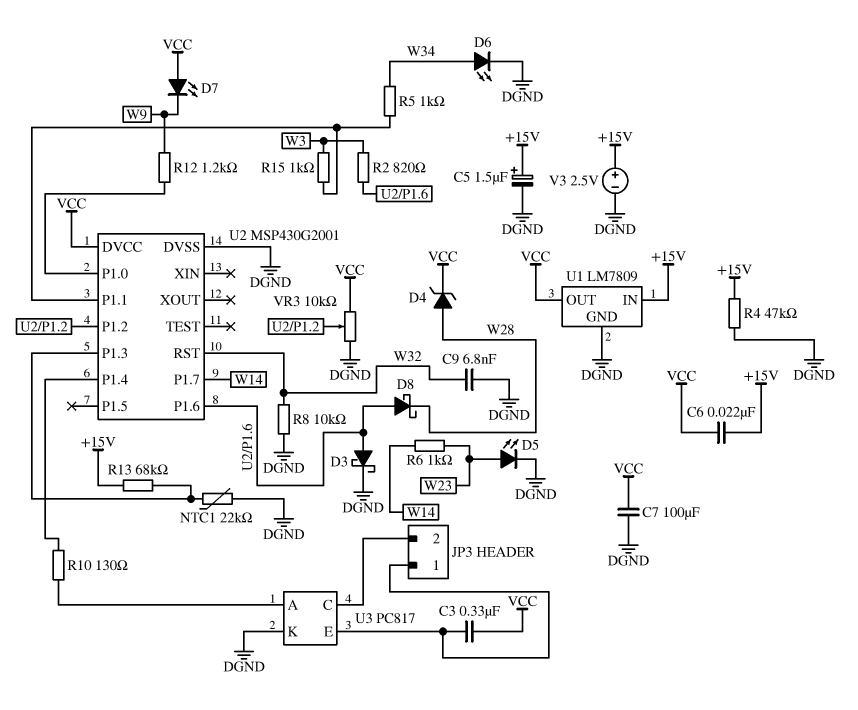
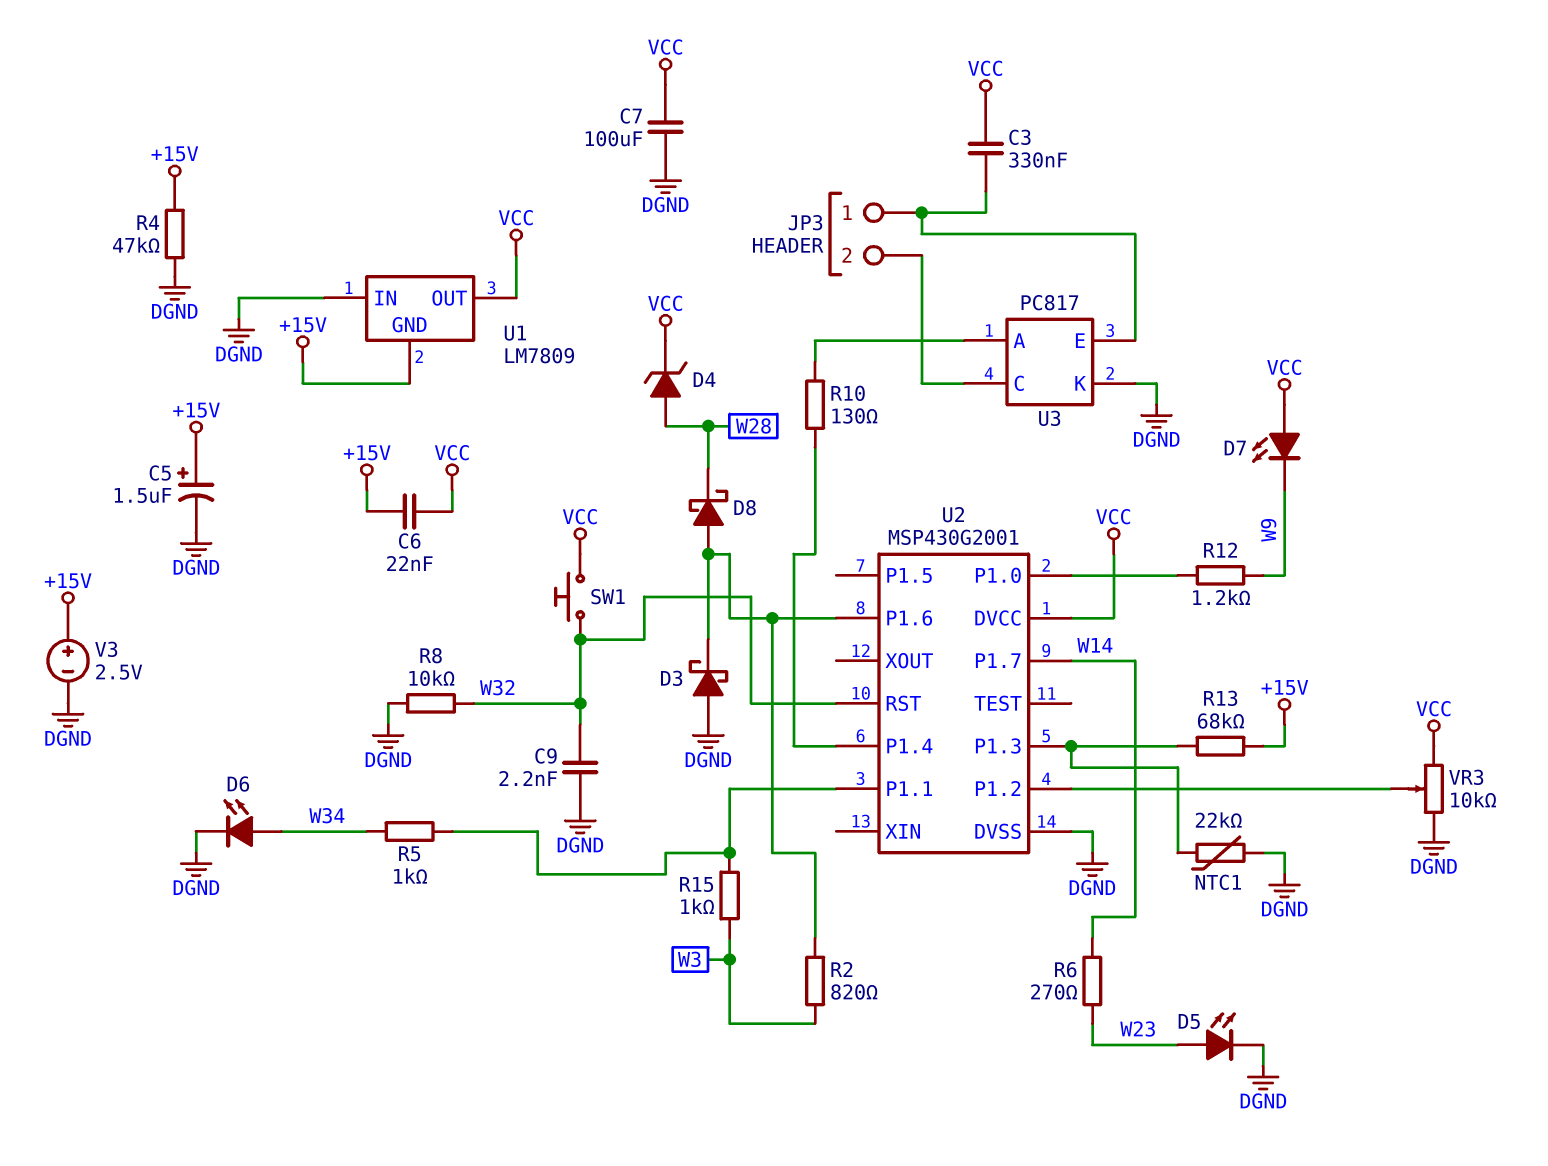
C9: 6.8nF (DGND, W32) -> 2.2nF (DGND, W32)
D3: schottky (A U2/P1.6, K DGND) -> schottky (A DGND, K U2/P1.6)
R6: 1k (W14, W23) -> 270 (W14, W23)
SW1: none -> button (VCC, W32)
U1 pin GND: DGND -> +15V
U1 pin IN: +15V -> DGND

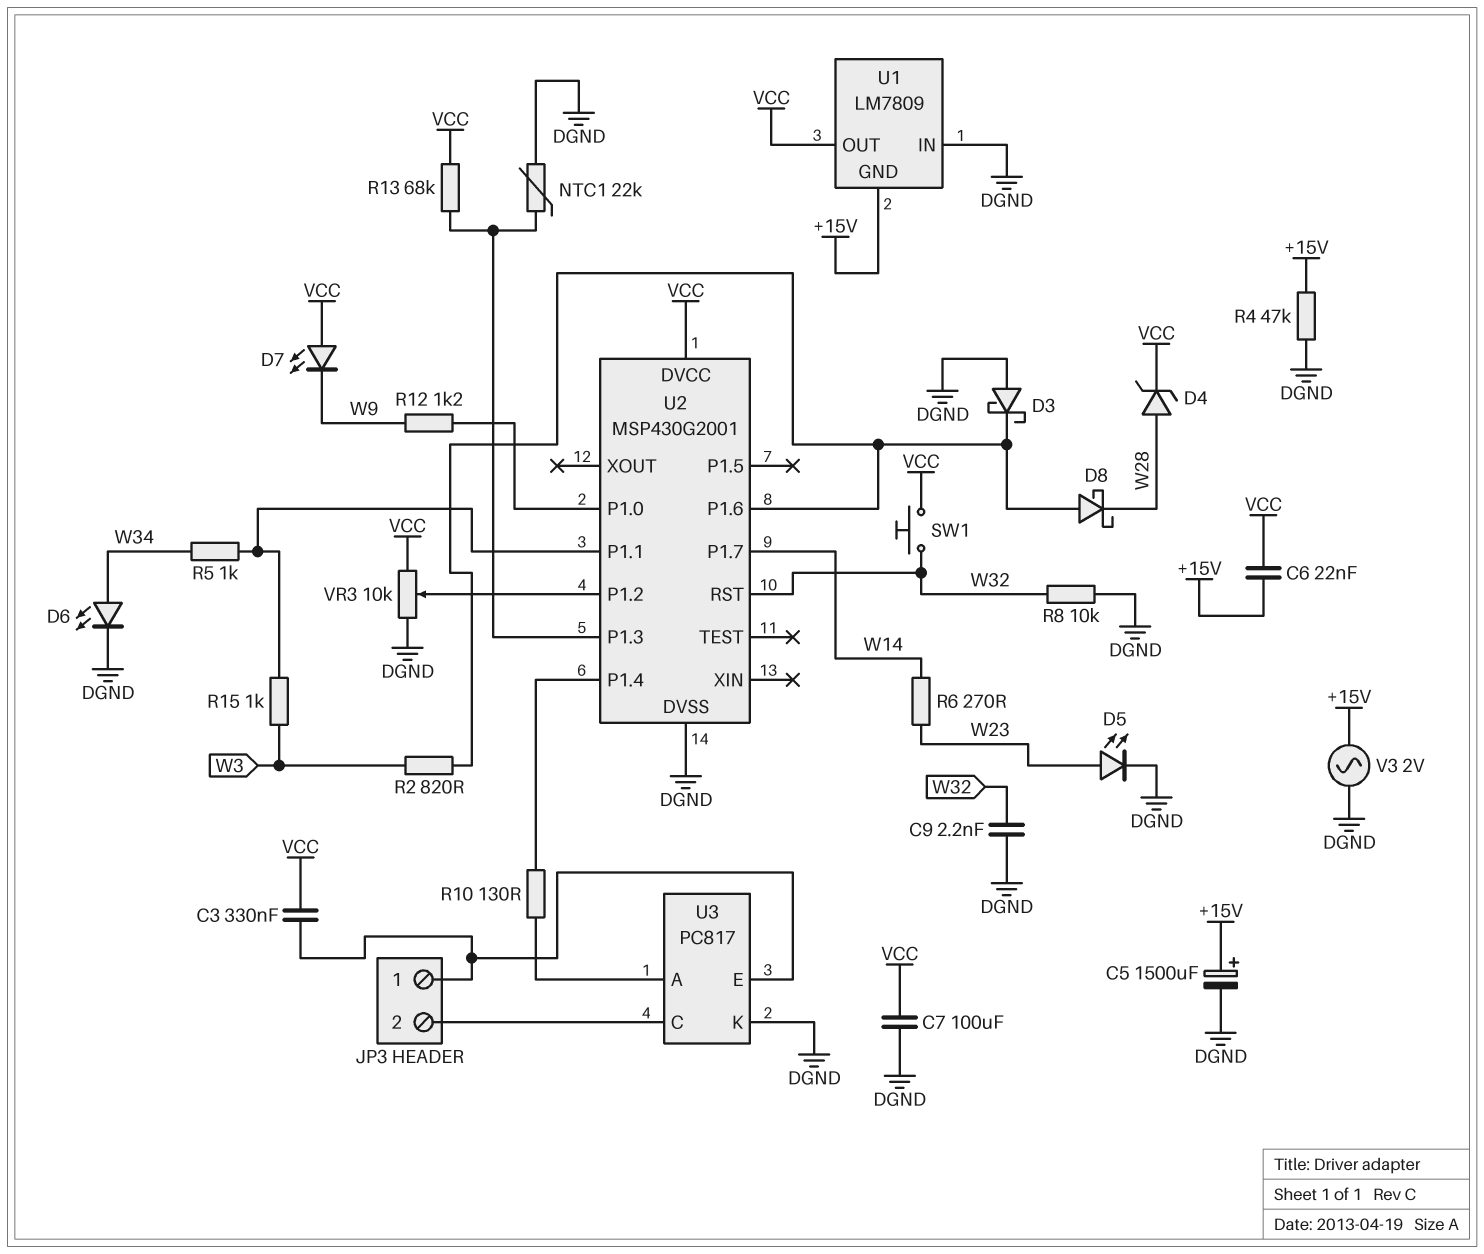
C5: 1.5uF (plus +15V, minus DGND) -> 1500uF (plus +15V, minus DGND)
R13: 68k (+15V, U2/P1.3) -> 68k (U2/P1.3, VCC)
V3: 2.5V (plus +15V, minus DGND) -> AC 2V (+15V, DGND)

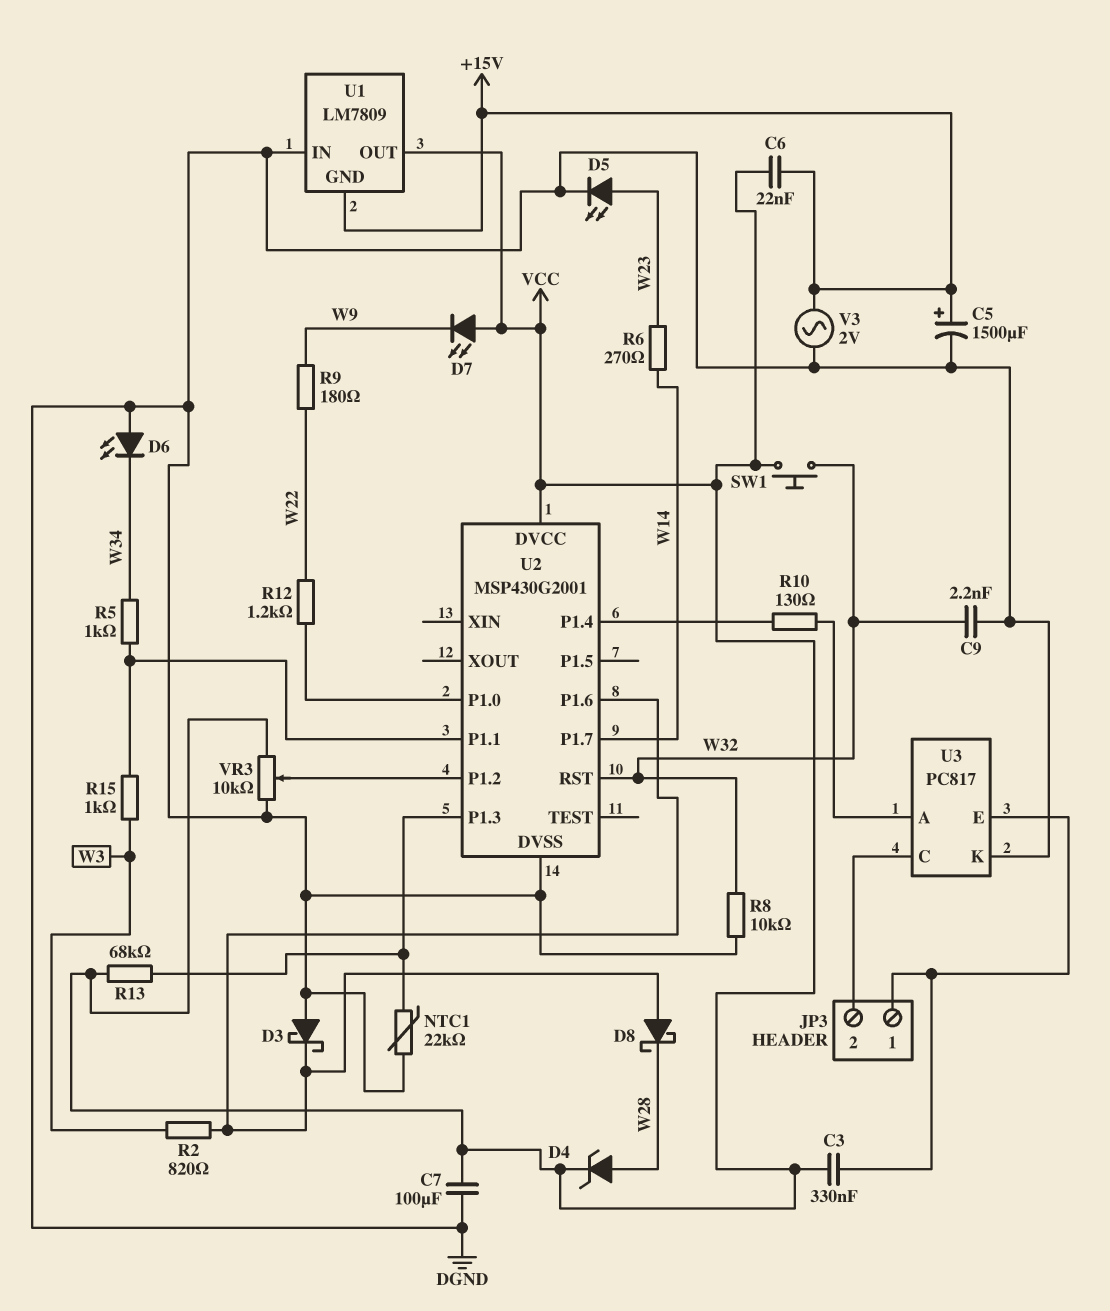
D6: LED (A W34, K DGND) -> LED (A DGND, K W34)
R4: 47k (+15V, DGND) -> none
R9: none -> 180 (W9, W22)
R12: 1.2k (U2/P1.0, W9) -> 1.2k (U2/P1.0, W22)

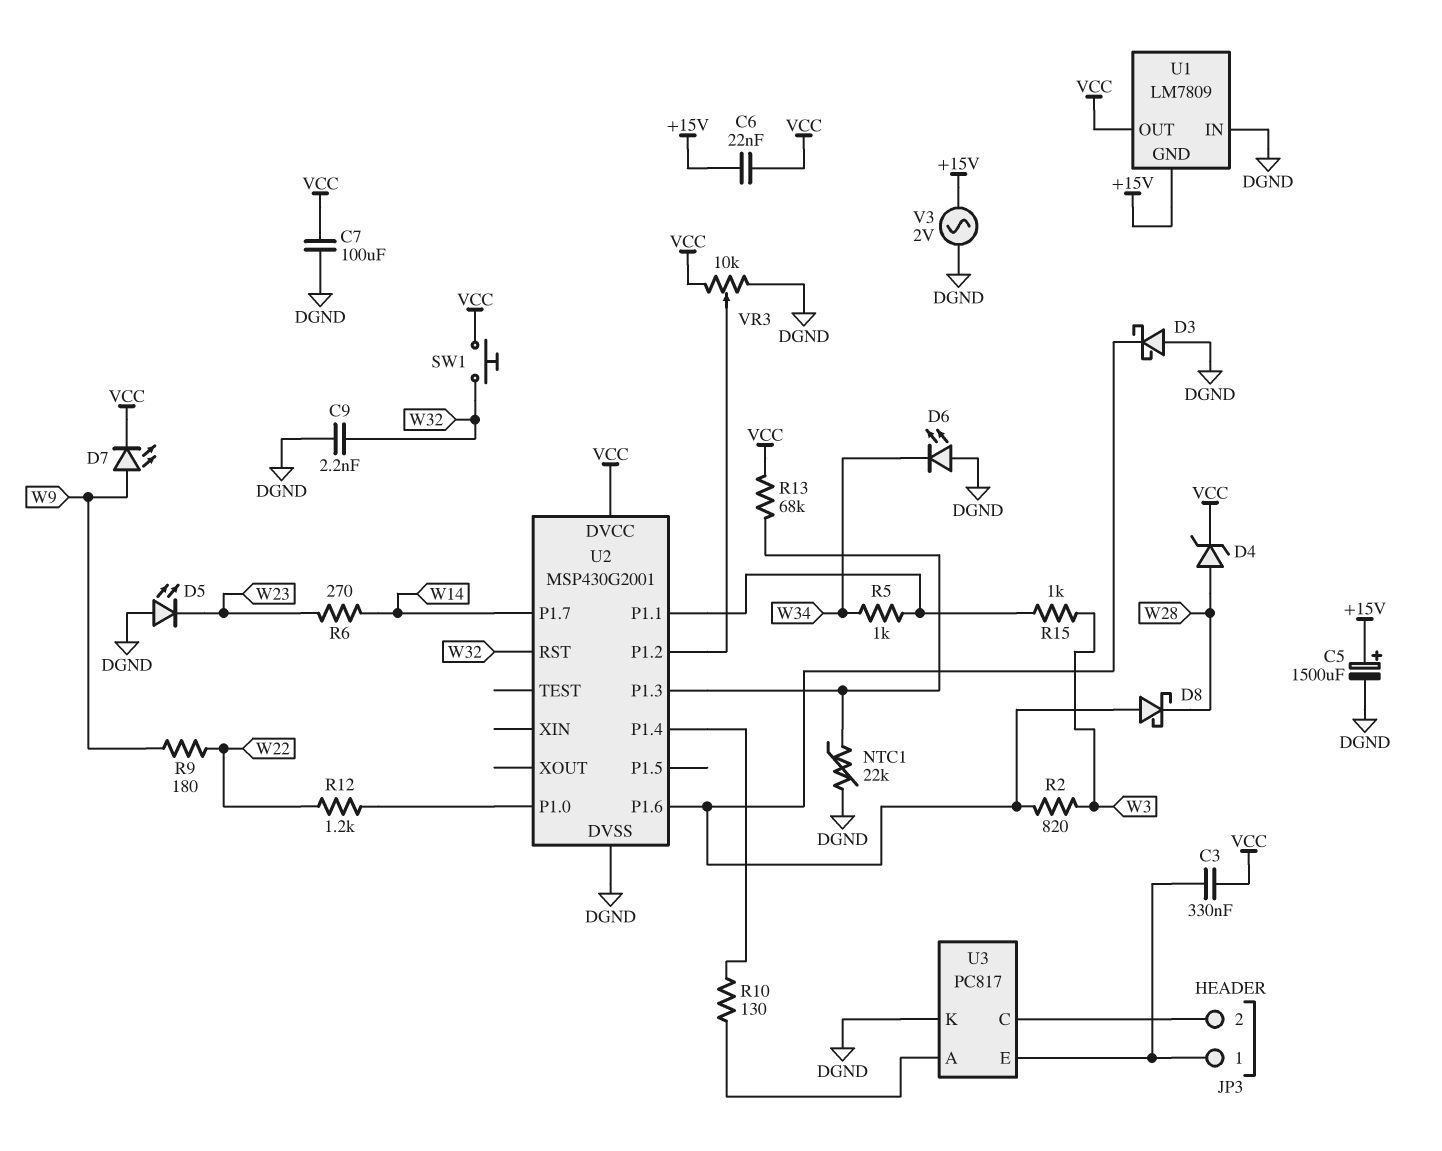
D5: LED (A W23, K DGND) -> LED (A DGND, K W23)
D7: LED (A VCC, K W9) -> LED (A W9, K VCC)
R8: 10k (DGND, W32) -> none

